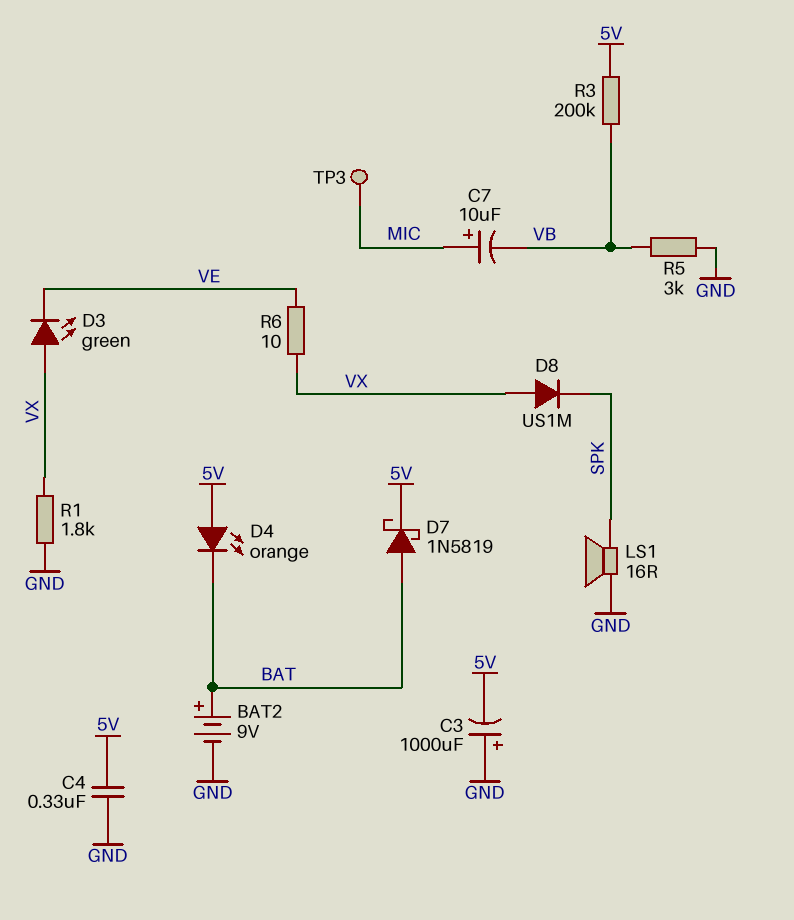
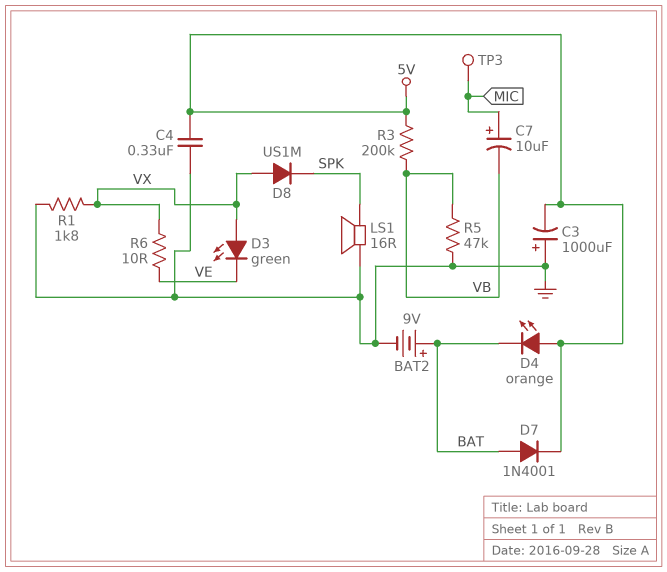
D7: schottky 1N5819 (A BAT, K 5V) -> diode 1N4001 (A BAT, K 5V)
R5: 3k (GND, VB) -> 47k (GND, VB)

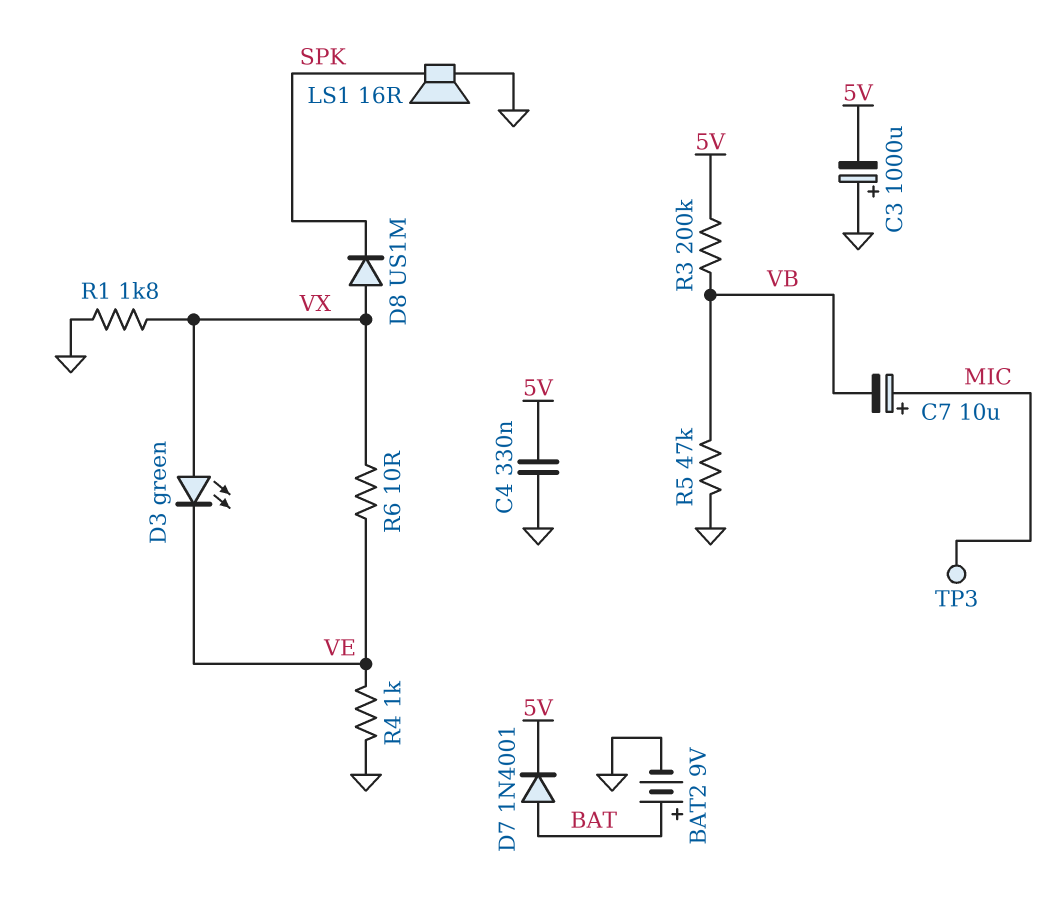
D4: LED orange (A 5V, K BAT) -> none
R4: none -> 1k (GND, VE)

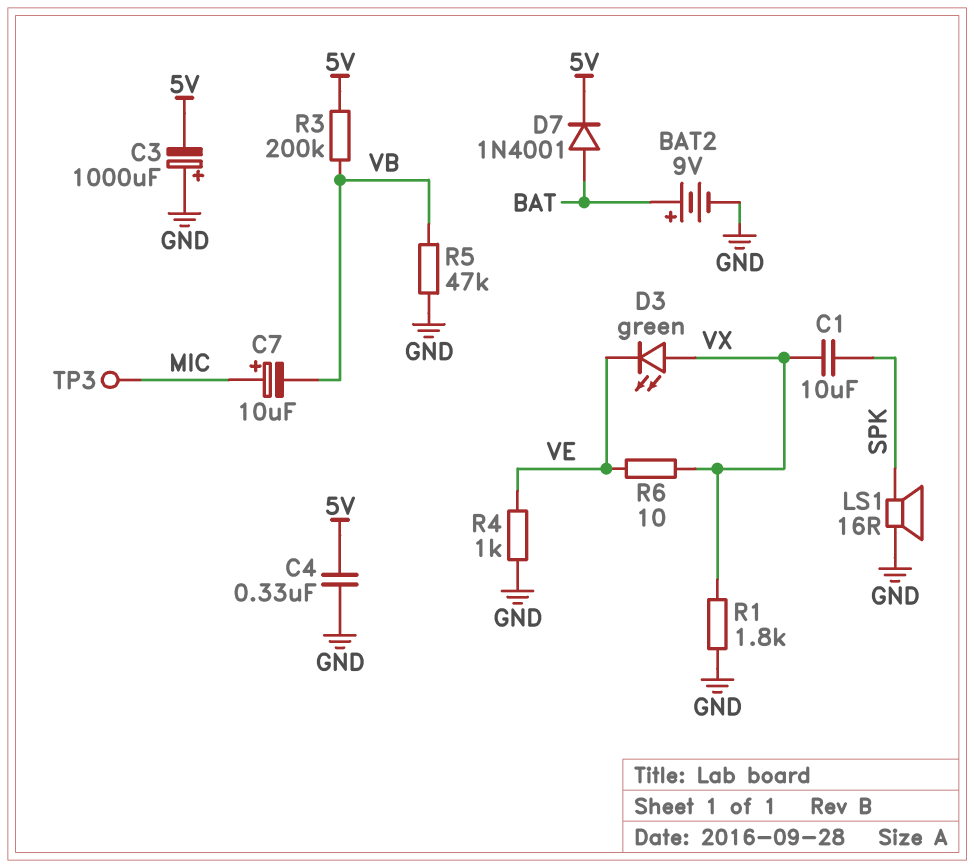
C1: none -> 10uF (SPK, VX)
D8: diode US1M (A VX, K SPK) -> none

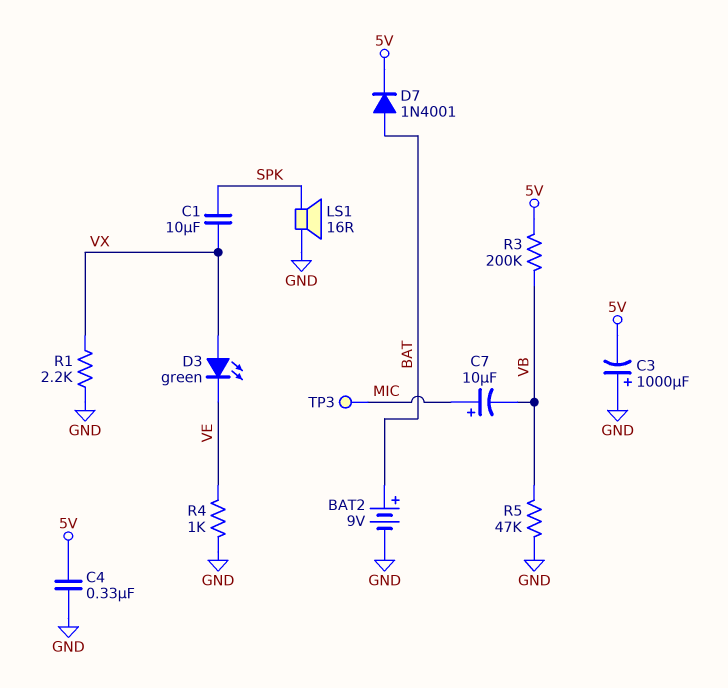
R1: 1.8k (GND, VX) -> 2.2k (GND, VX)
R6: 10 (VE, VX) -> none

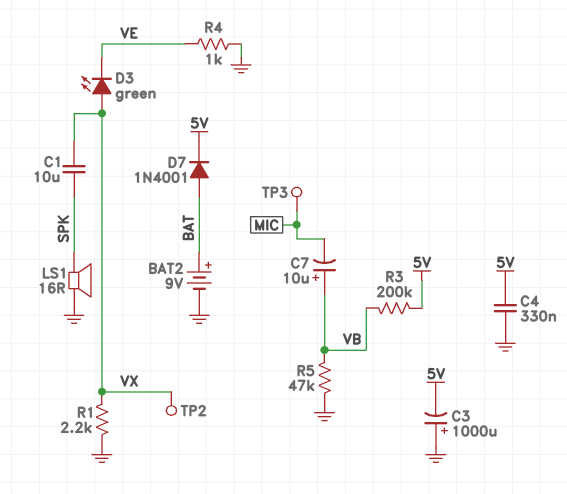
C7: 10uF (plus MIC, minus VB) -> 10uF (plus VB, minus MIC)
TP2: none -> test point (VX)

